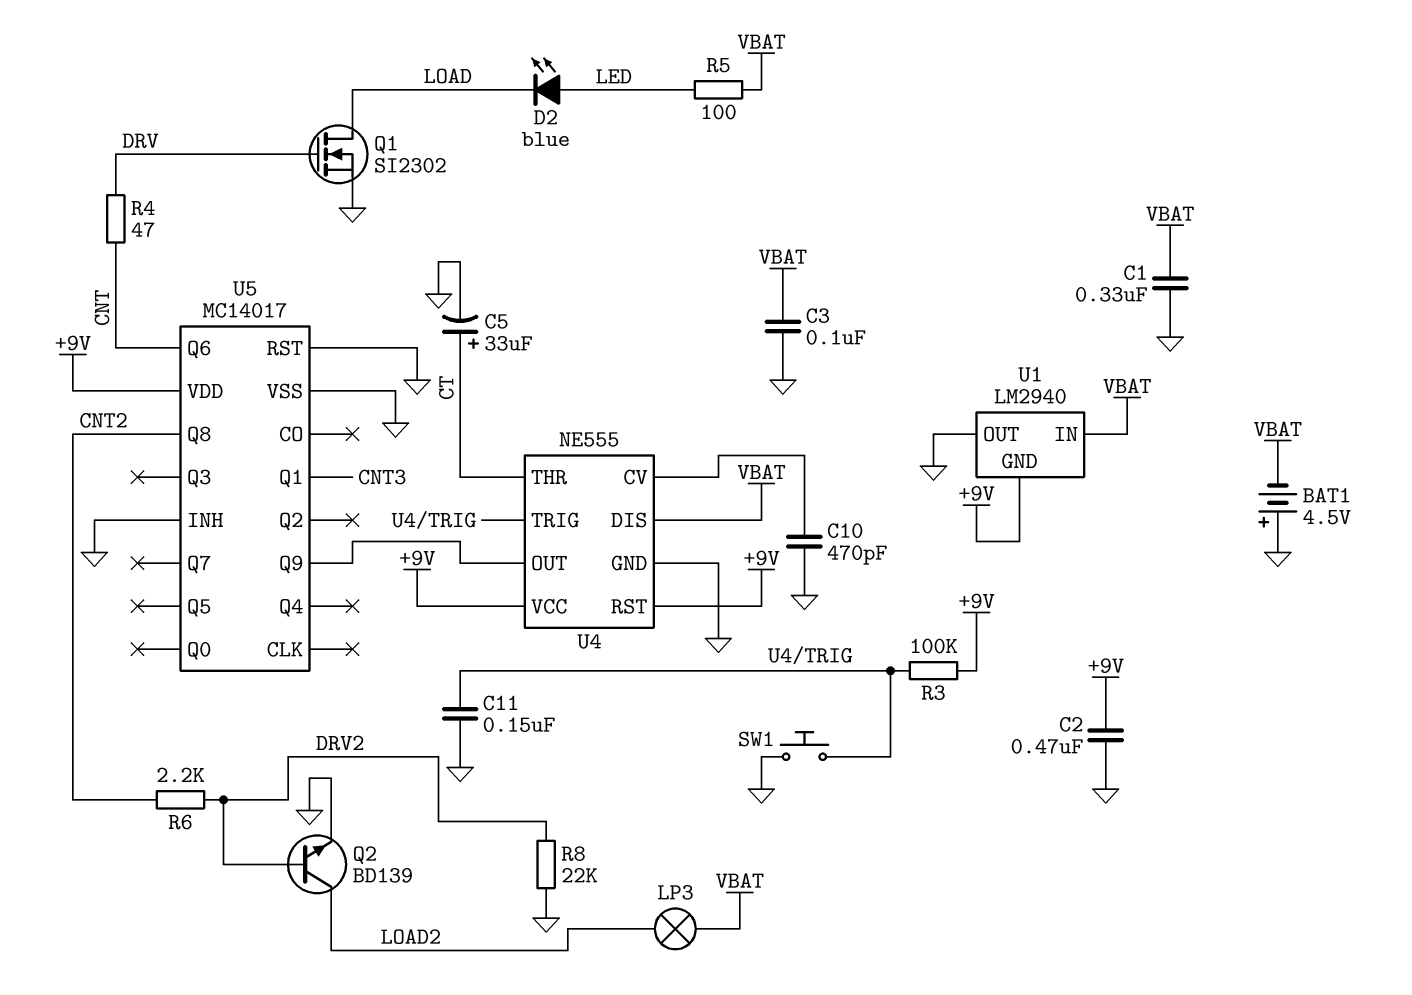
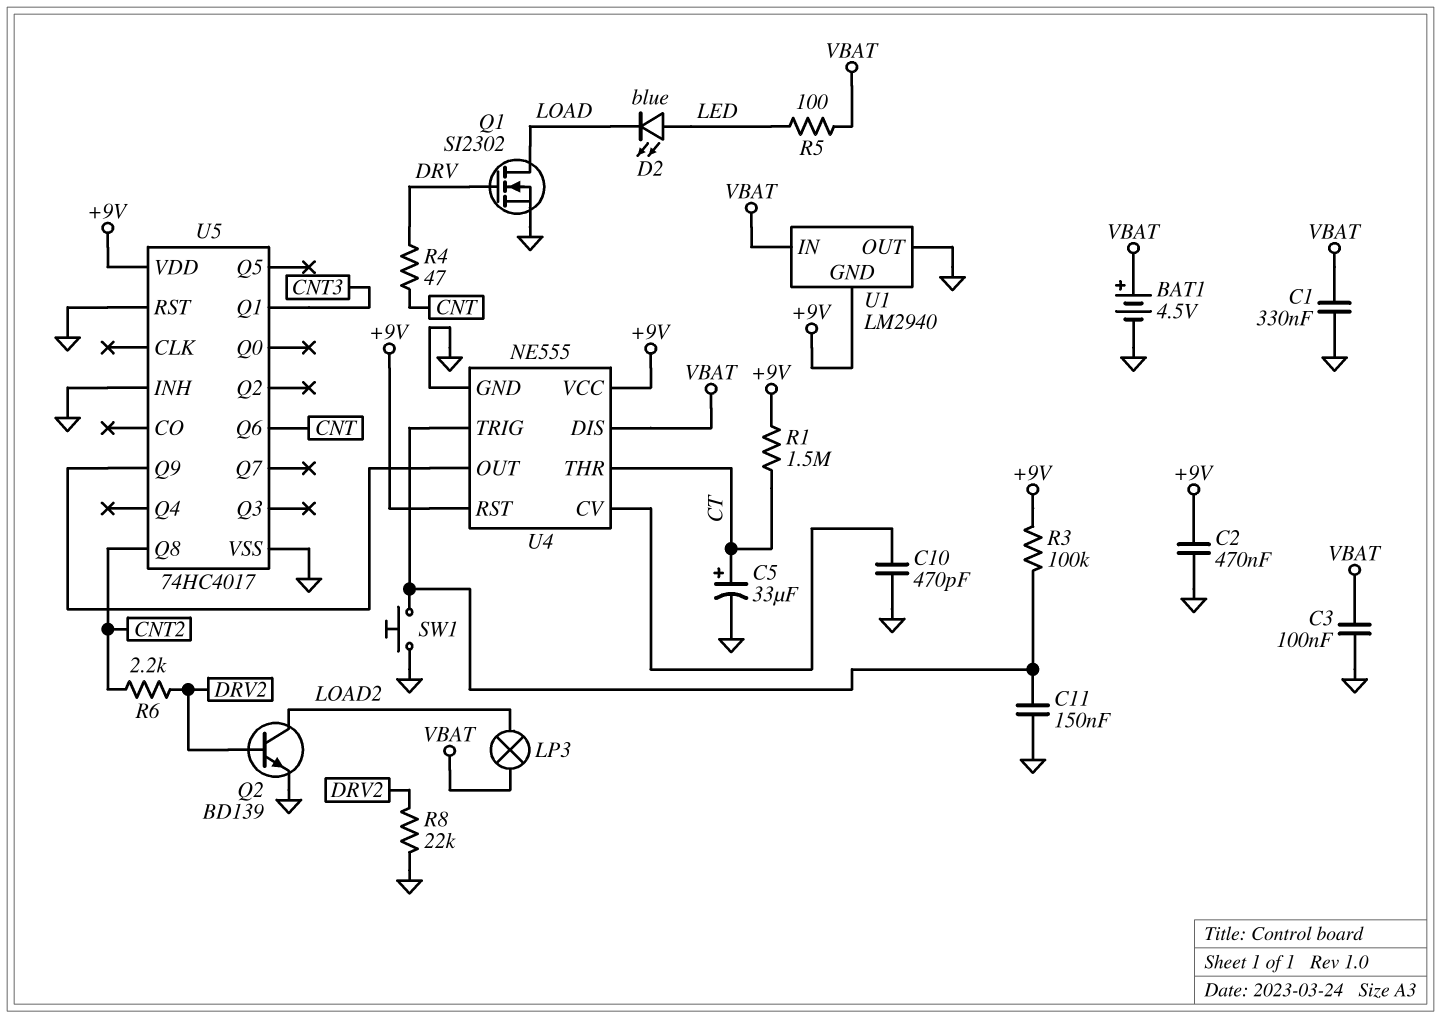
BAT1: 4.5V (plus GND, minus VBAT) -> 4.5V (plus VBAT, minus GND)
R1: none -> 1.5M (+9V, CT)
U5: MC14017 -> 74HC4017

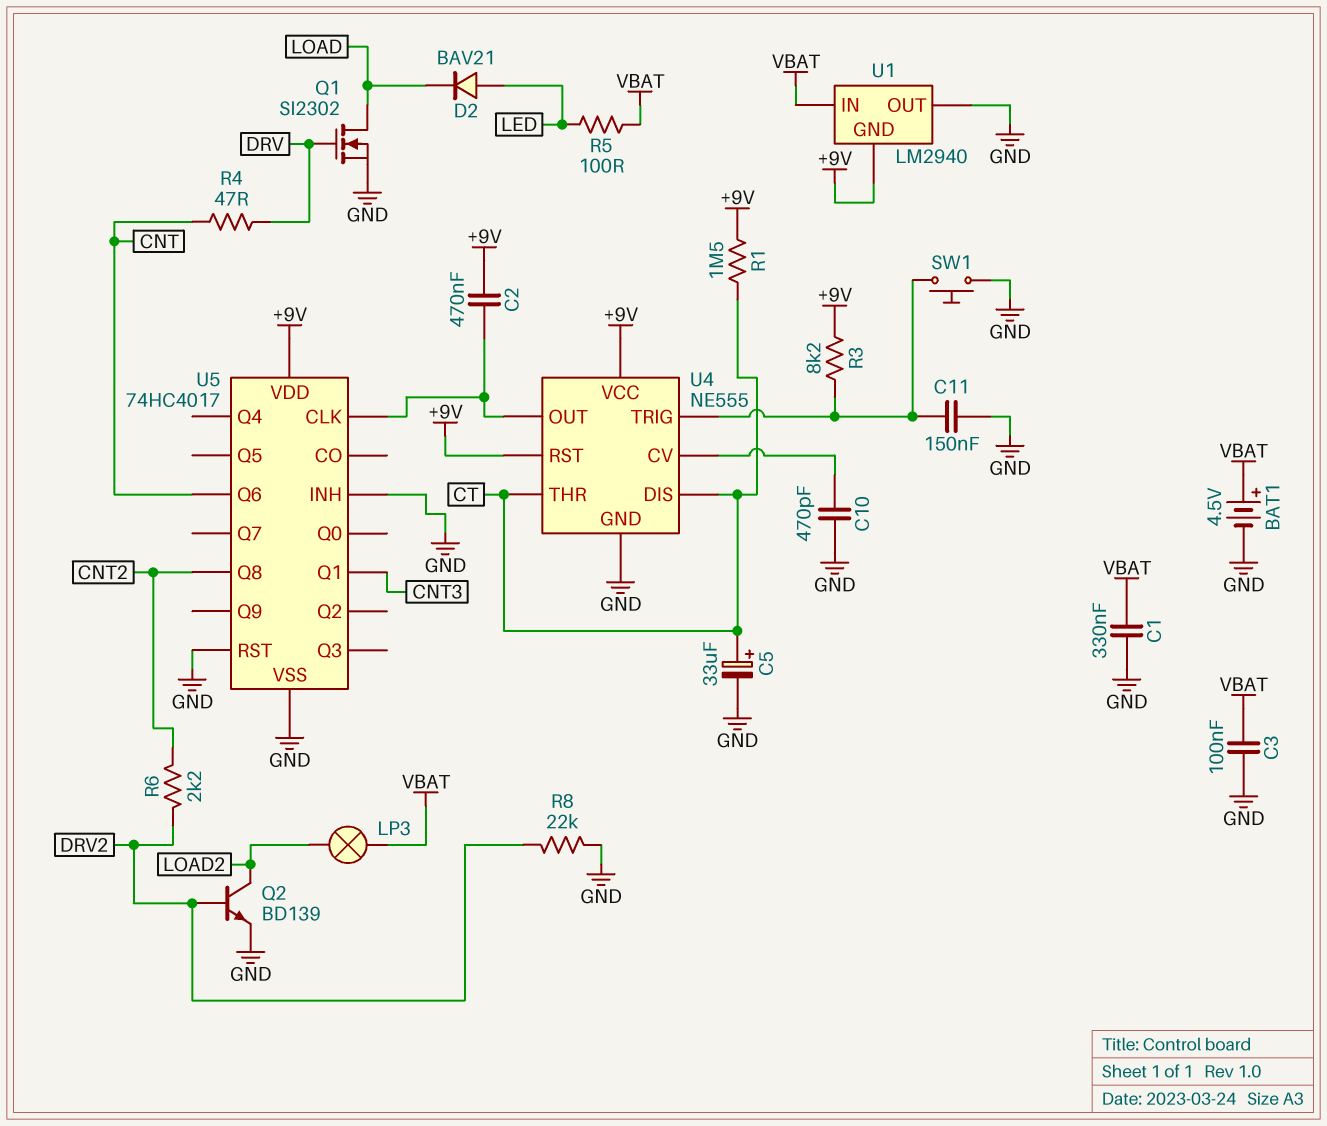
C2: 470nF (+9V, GND) -> 470nF (+9V, U4/OUT)
D2: LED blue (A LED, K LOAD) -> diode BAV21 (A LED, K LOAD)
R3: 100k (+9V, U4/TRIG) -> 8.2k (+9V, U4/TRIG)
U4 pin DIS: VBAT -> CT
U5 pin CLK: none -> U4/OUT
U5 pin Q9: U4/OUT -> none

